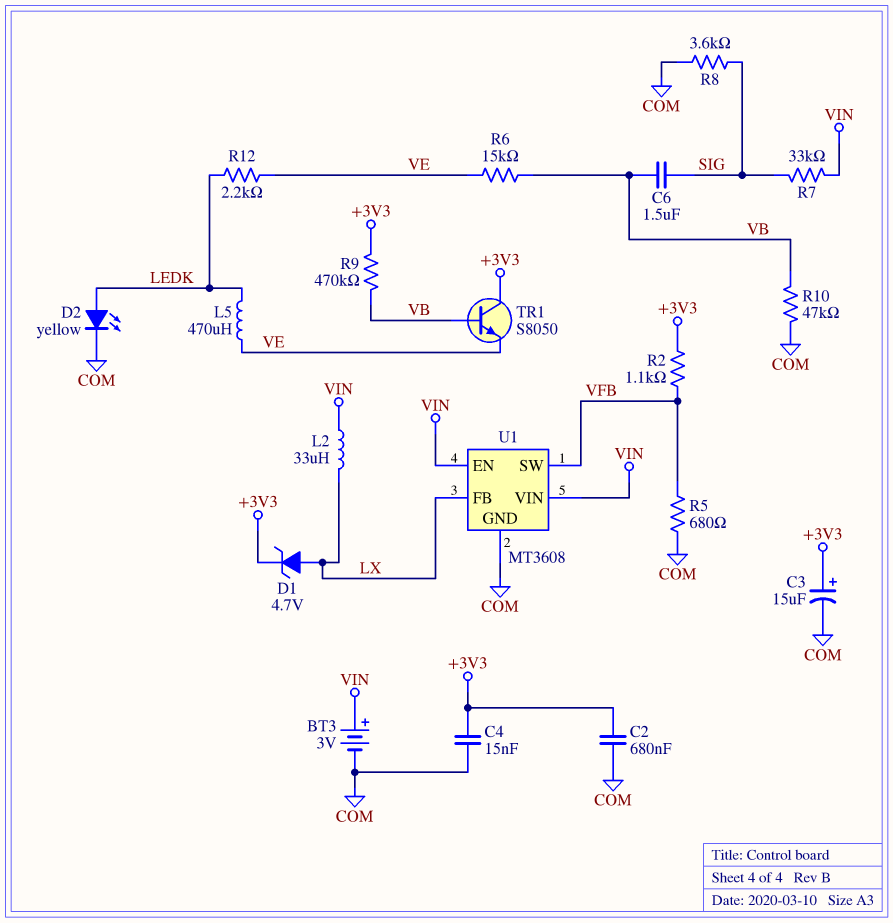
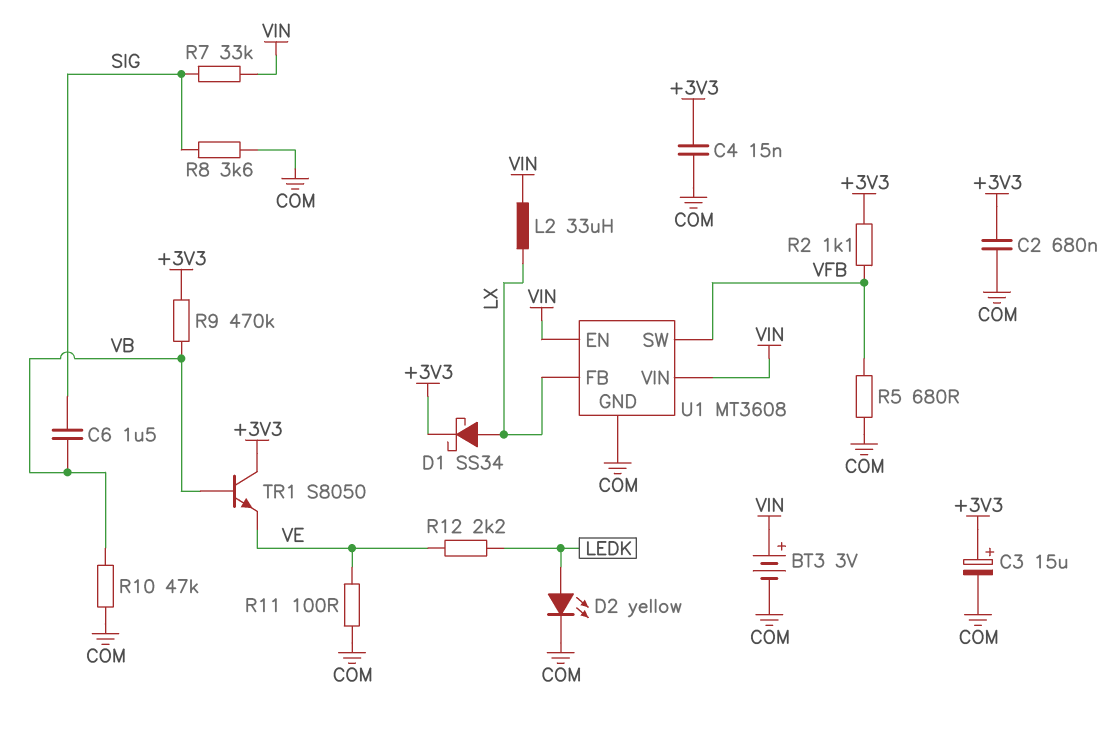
D1: zener 4.7V (A LX, K +3V3) -> schottky SS34 (A LX, K +3V3)
L5: 470uH (LEDK, VE) -> none
R6: 15k (VB, VE) -> none
R11: none -> 100 (COM, VE)

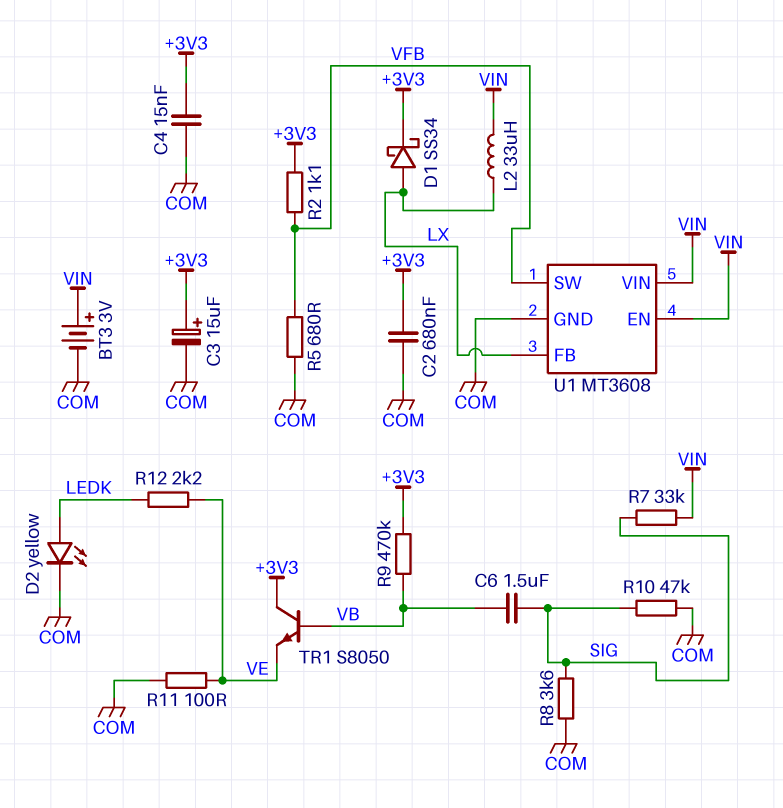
R10: 47k (COM, VB) -> 47k (COM, SIG)

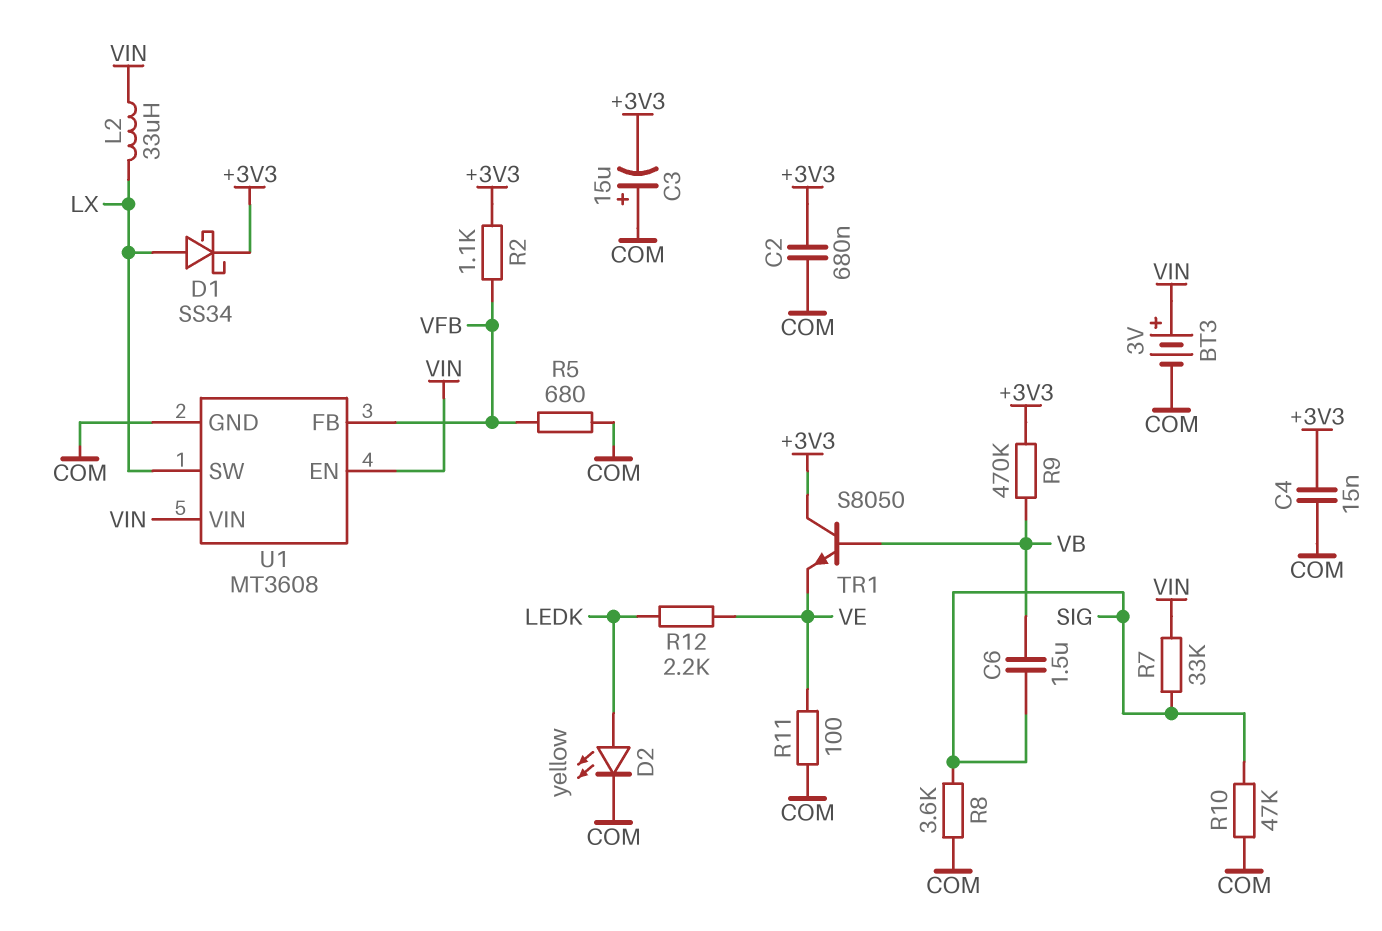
C3: 15uF (plus +3V3, minus COM) -> 15uF (plus COM, minus +3V3)
U1 pin FB: LX -> VFB
U1 pin SW: VFB -> LX

